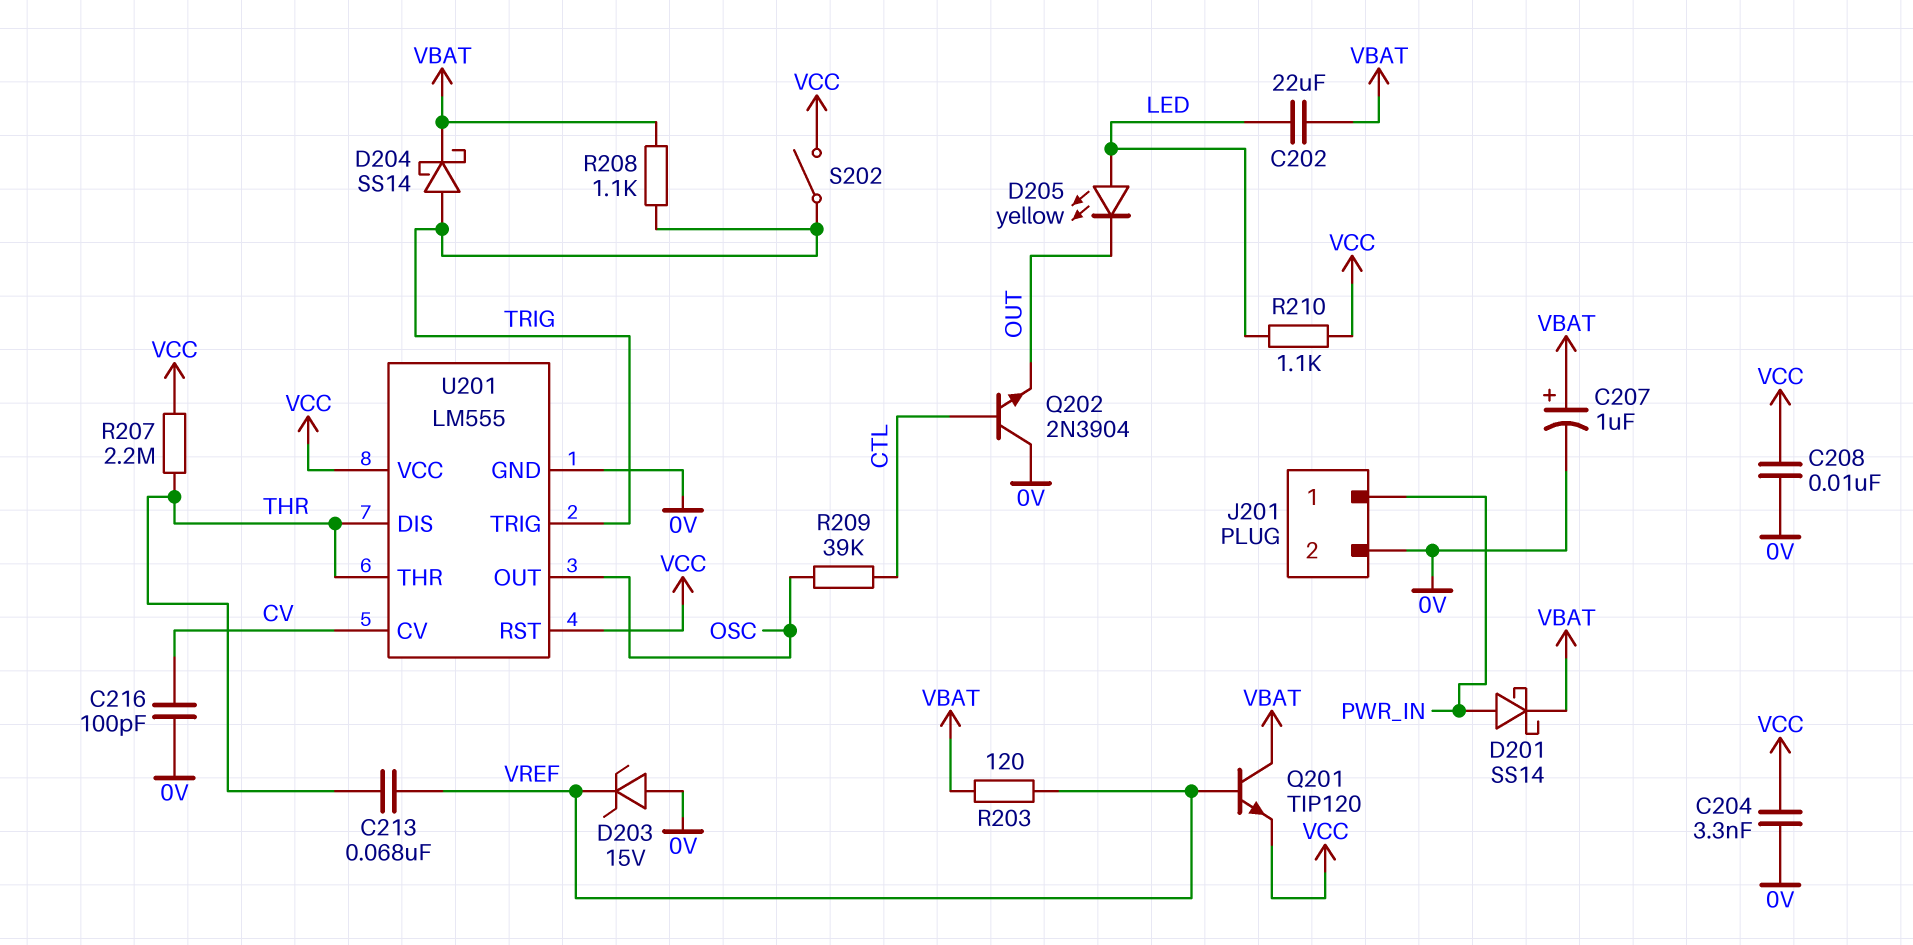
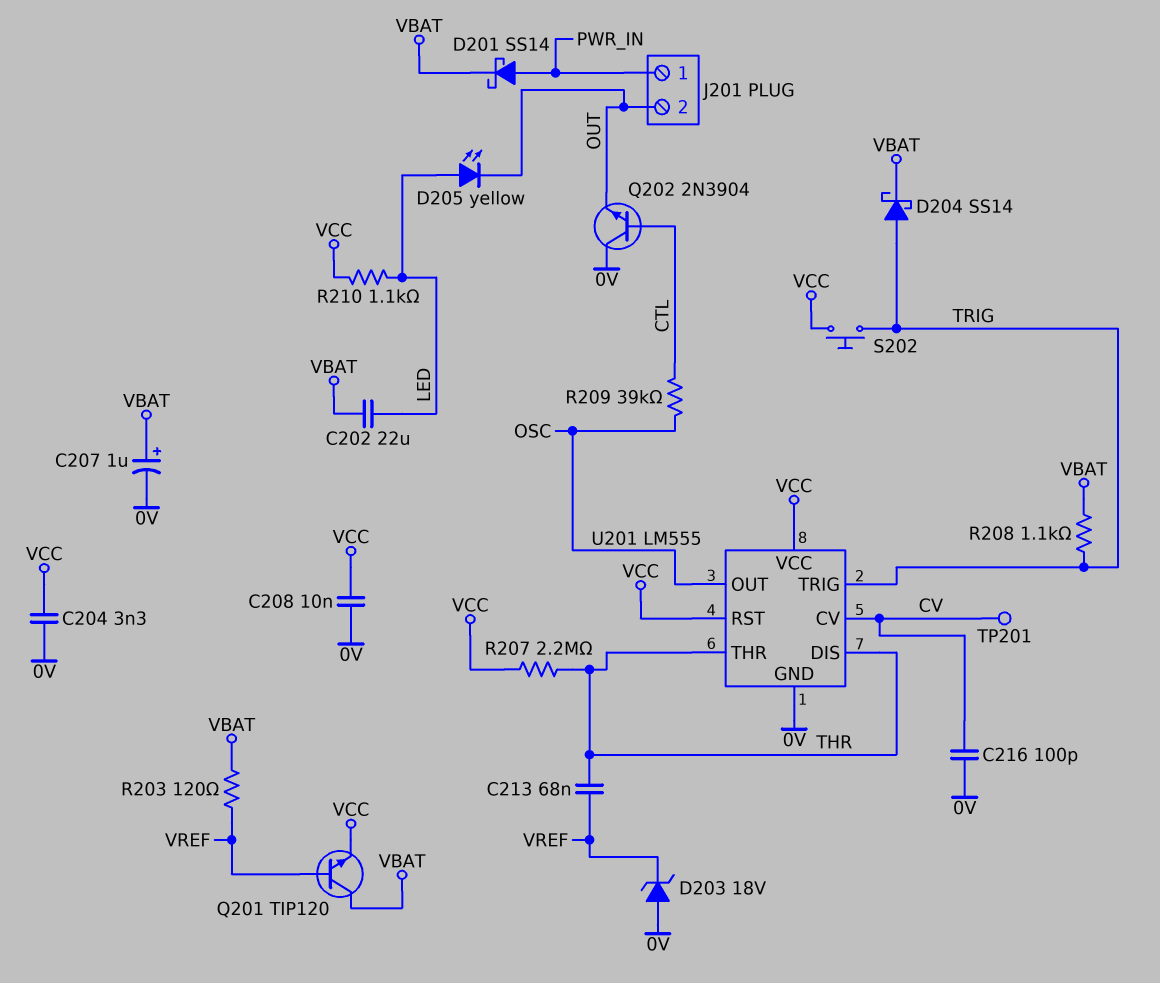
D203: zener 15V (A 0V, K VREF) -> zener 18V (A 0V, K VREF)
J201 pin 2: 0V -> OUT
S202: switch (TRIG, VCC) -> button (TRIG, VCC)
TP201: none -> test point (CV)

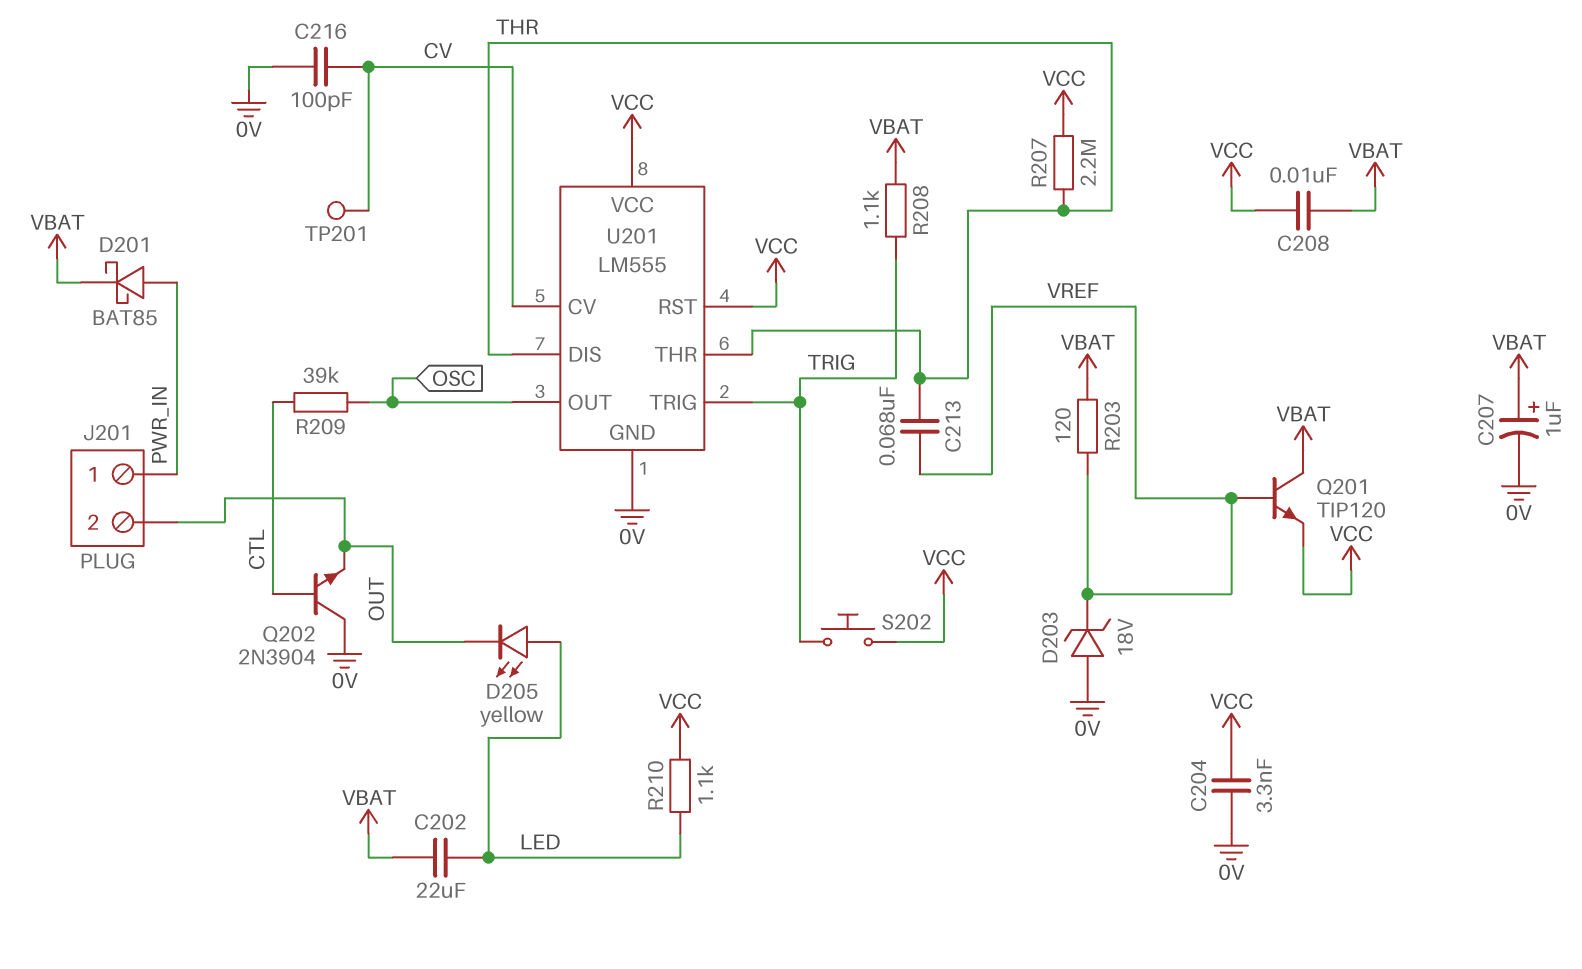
C208: 10nF (0V, VCC) -> 10nF (VBAT, VCC)
D201: schottky SS14 (A PWR_IN, K VBAT) -> schottky BAT85 (A PWR_IN, K VBAT)
D204: schottky SS14 (A TRIG, K VBAT) -> none

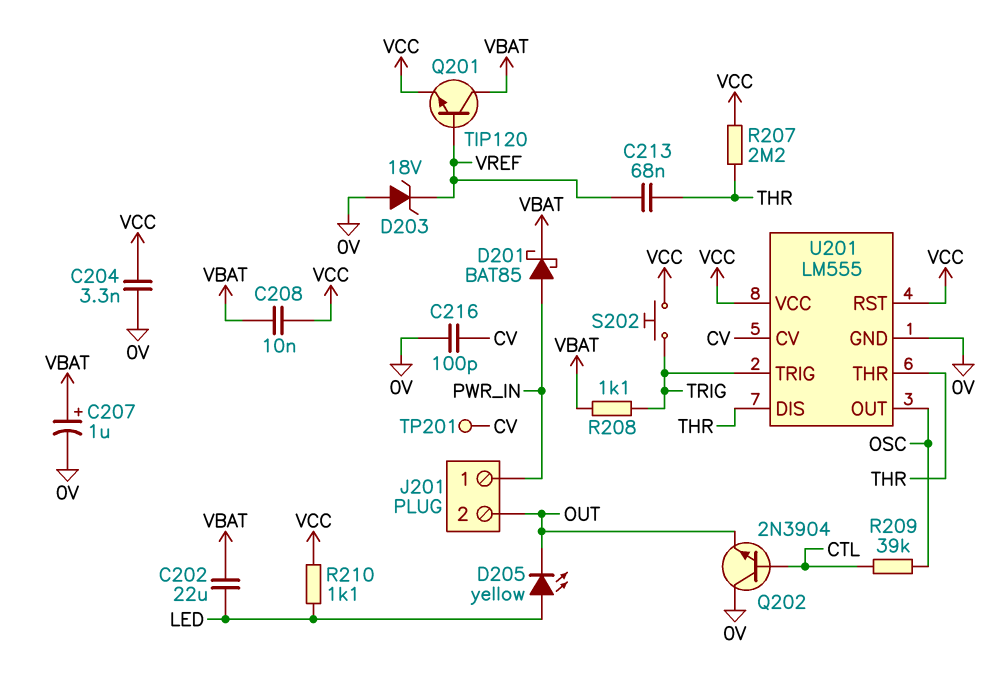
R203: 120 (VBAT, VREF) -> none

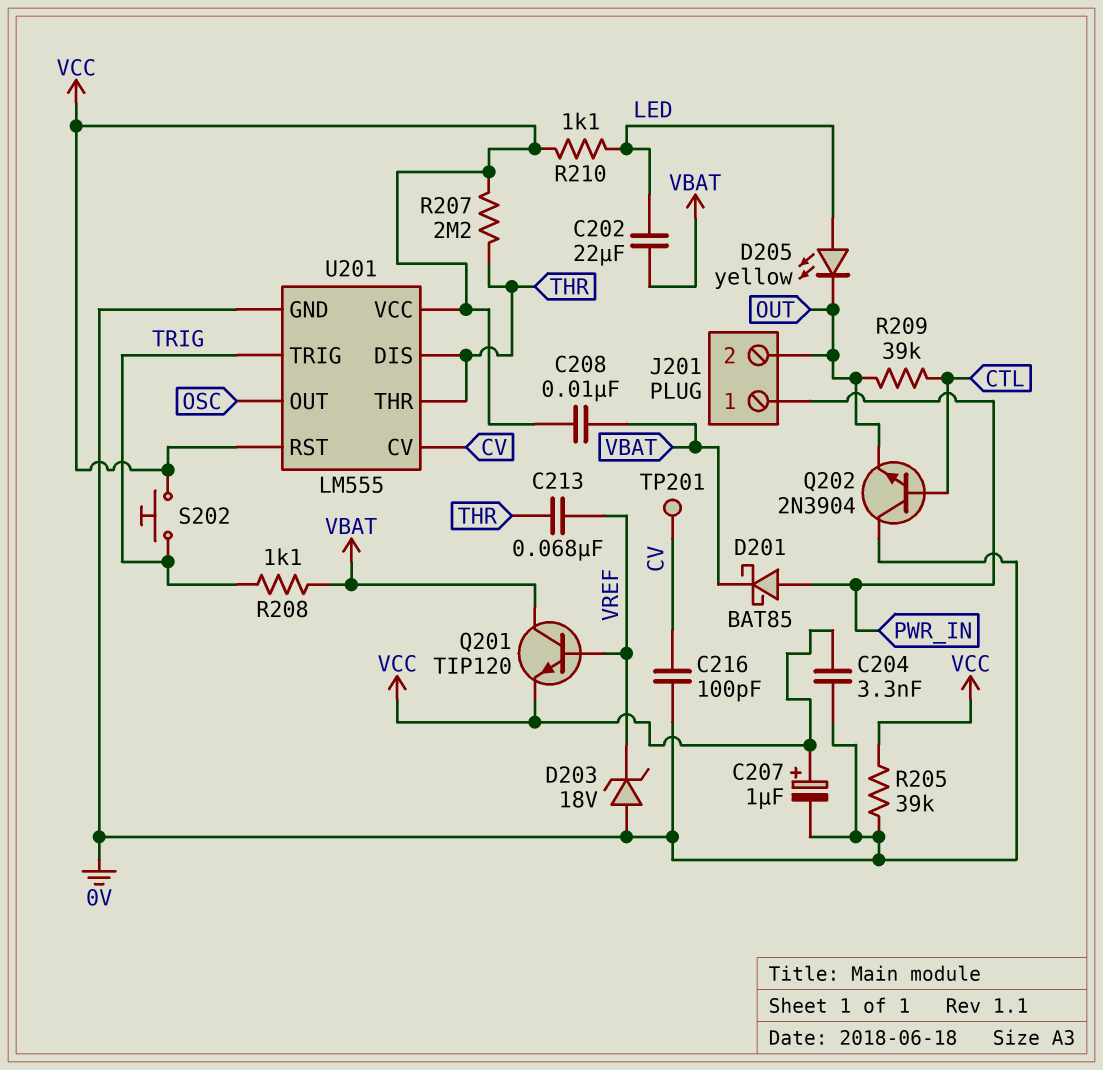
C207: 1uF (plus VBAT, minus 0V) -> 1uF (plus VCC, minus 0V)
R205: none -> 39k (0V, VCC)
R209: 39k (CTL, OSC) -> 39k (CTL, OUT)

